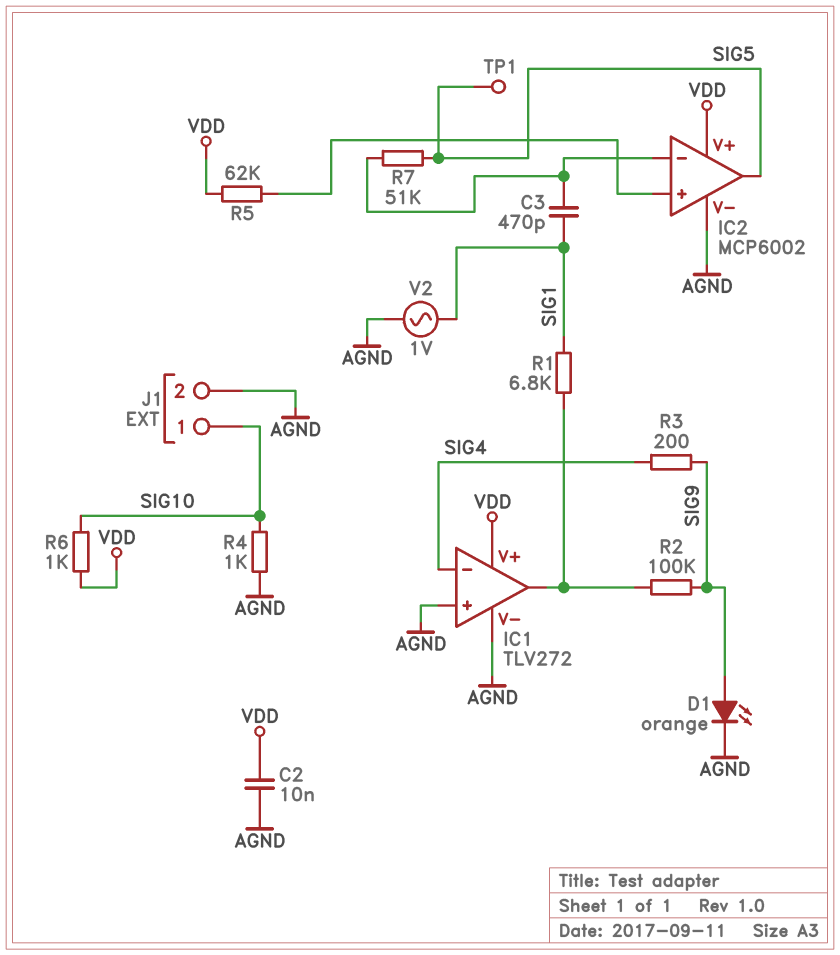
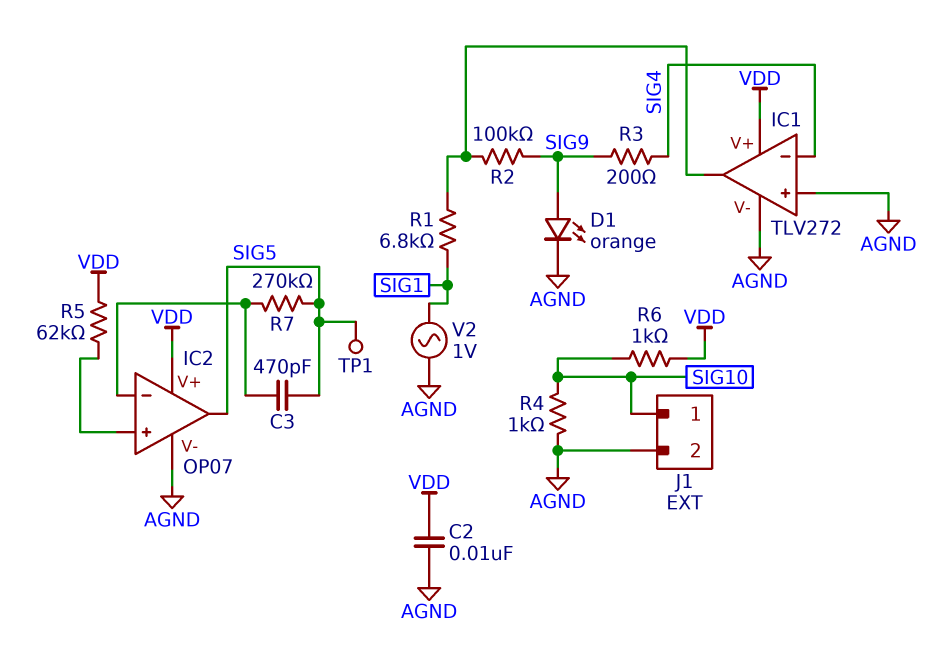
C3: 470pF (IC2/in-, SIG1) -> 470pF (IC2/in-, SIG5)
IC2: MCP6002 -> OP07
R7: 51k (IC2/in-, SIG5) -> 270k (IC2/in-, SIG5)

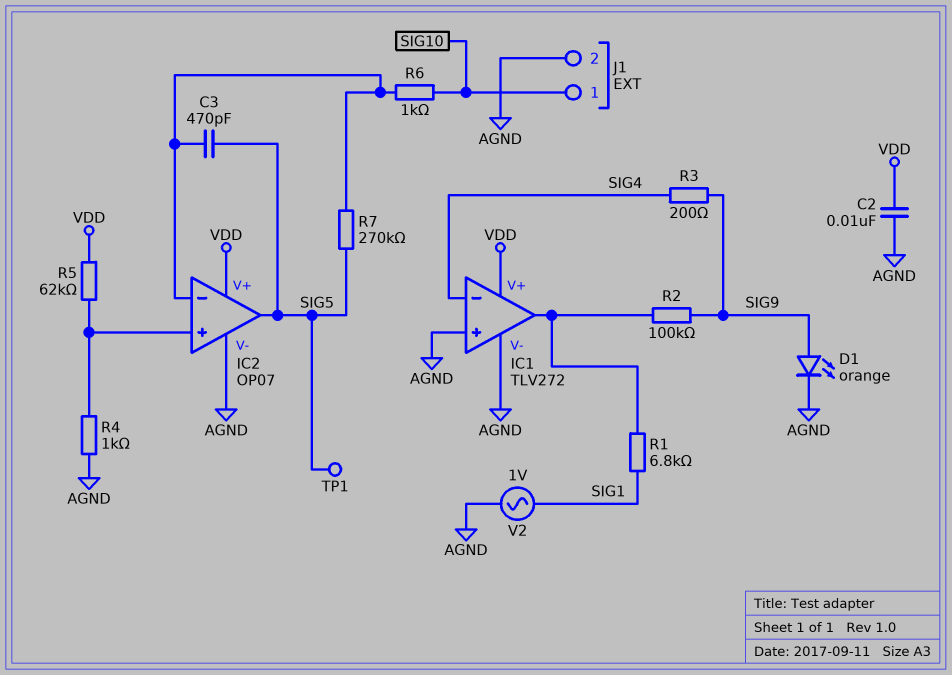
R4: 1k (AGND, SIG10) -> 1k (AGND, IC2/in+)
R6: 1k (SIG10, VDD) -> 1k (IC2/in-, SIG10)

